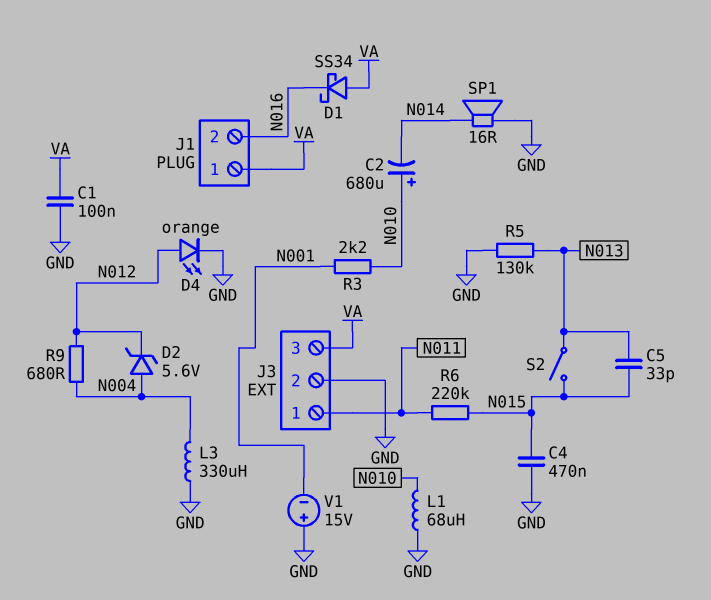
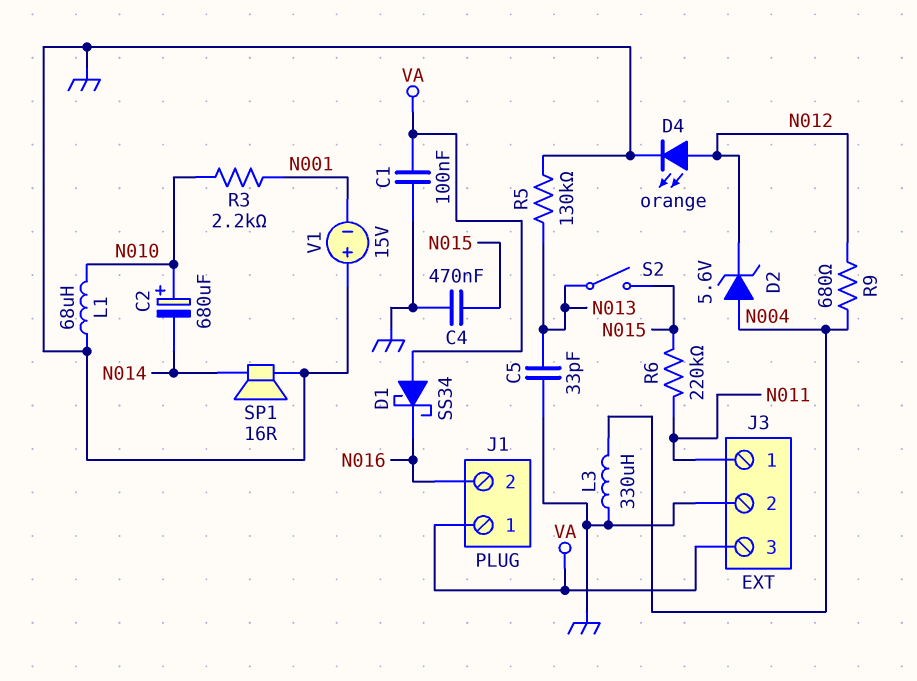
C5: 33pF (N013, N015) -> 33pF (GND, N013)

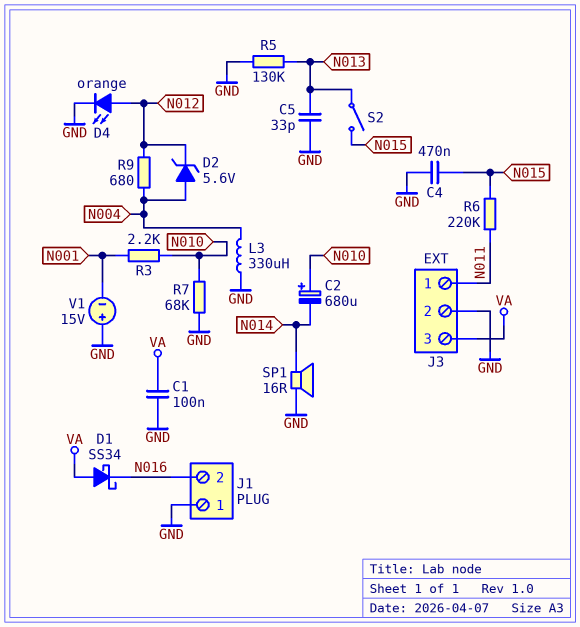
J1 pin 1: VA -> GND
L1: 68uH (GND, N010) -> none
R7: none -> 68k (GND, N010)

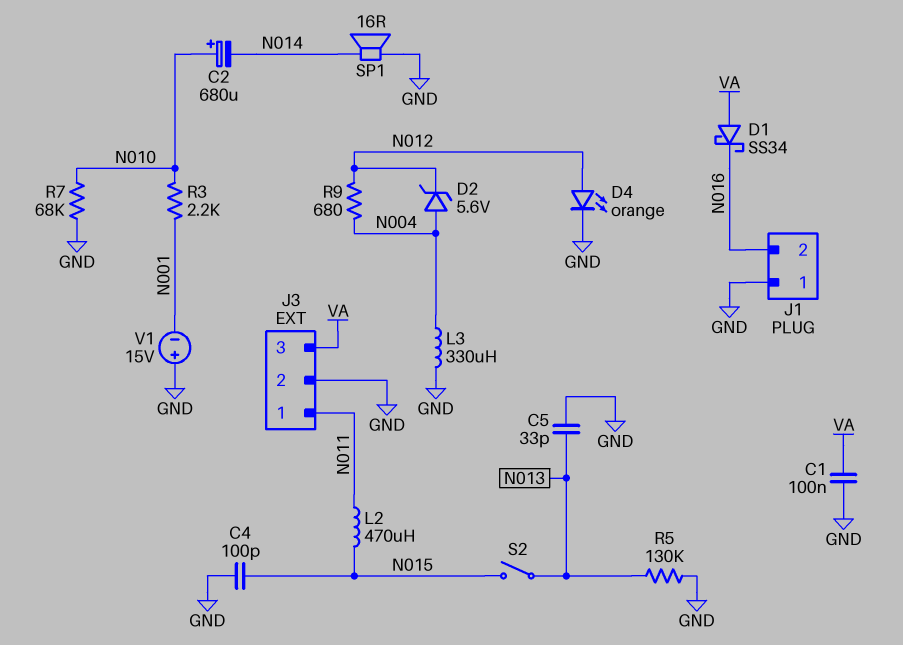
C4: 470nF (GND, N015) -> 100pF (GND, N015)
L2: none -> 470uH (N011, N015)
R6: 220k (N011, N015) -> none

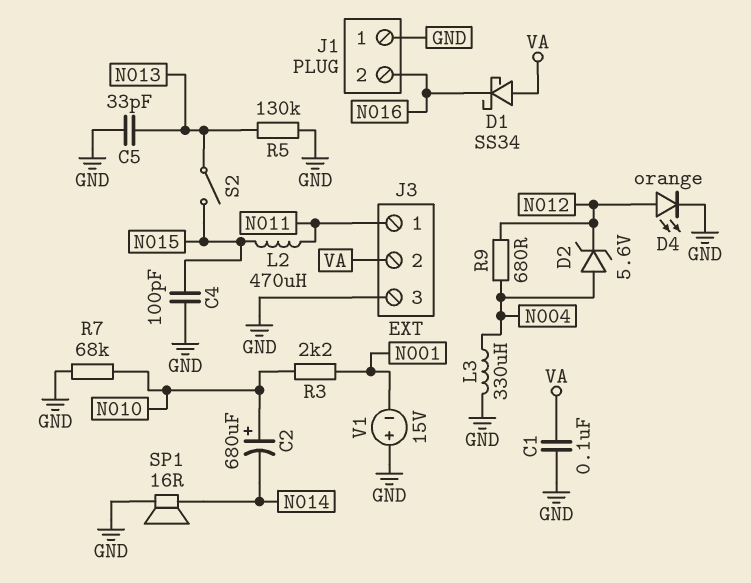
J3 pin 2: GND -> VA
J3 pin 3: VA -> GND

